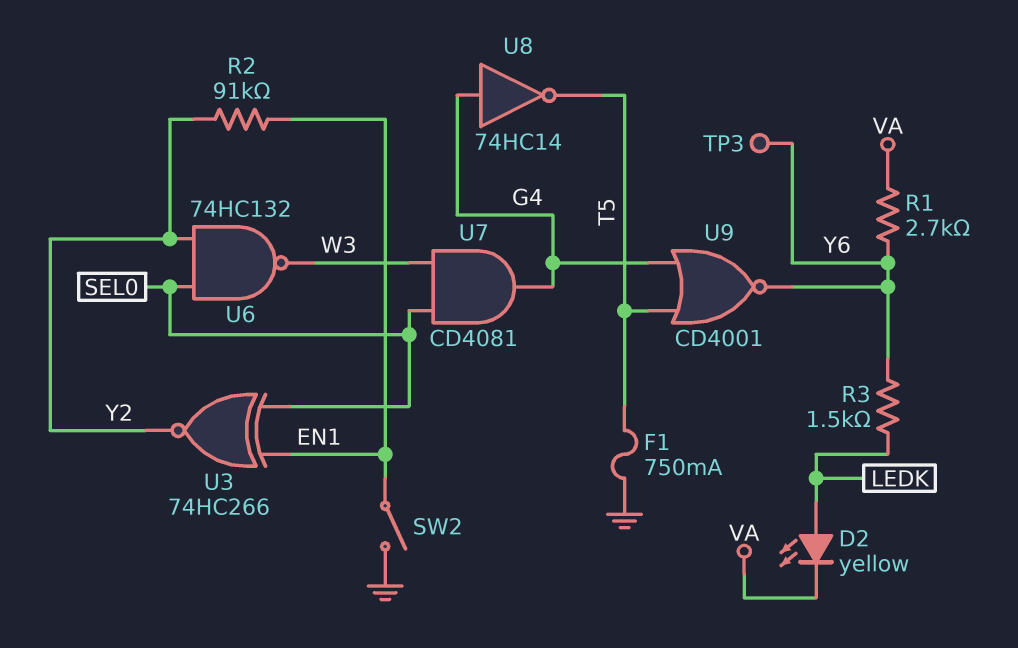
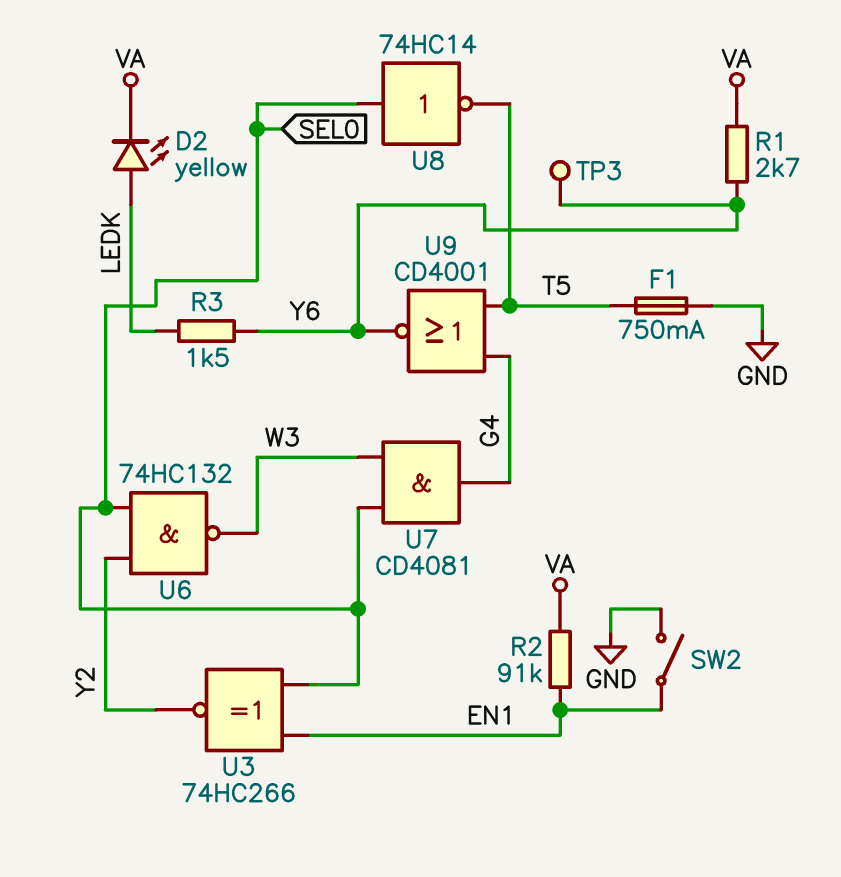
R2: 91k (EN1, Y2) -> 91k (EN1, VA)
U8: NOT 74HC14 (in G4, out T5) -> NOT 74HC14 (in SEL0, out T5)

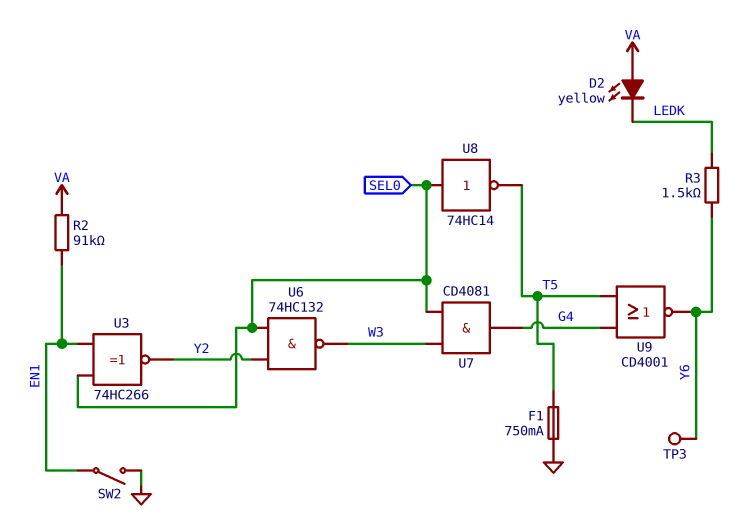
D2: LED yellow (A LEDK, K VA) -> LED yellow (A VA, K LEDK)
R1: 2.7k (VA, Y6) -> none

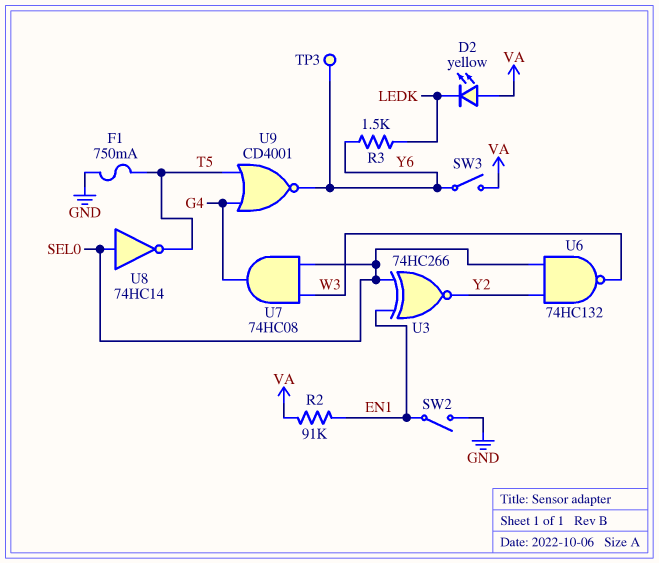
SW3: none -> switch (VA, Y6)
U7: AND CD4081 (in SEL0, in W3, out G4) -> AND 74HC08 (in SEL0, in W3, out G4)

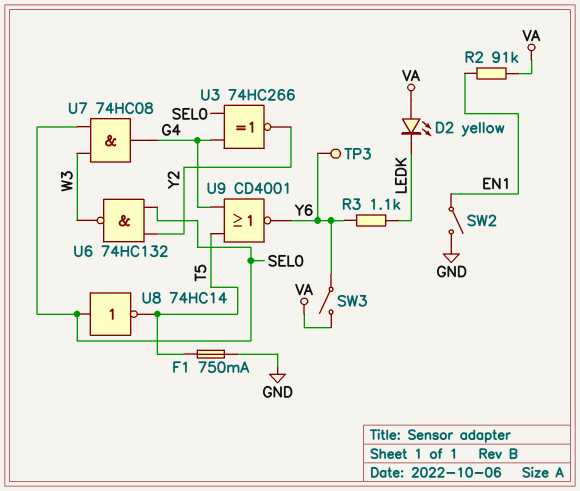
R3: 1.5k (LEDK, Y6) -> 1.1k (LEDK, Y6)
U3: XNOR 74HC266 (in EN1, in SEL0, out Y2) -> XNOR 74HC266 (in G4, in SEL0, out Y2)

